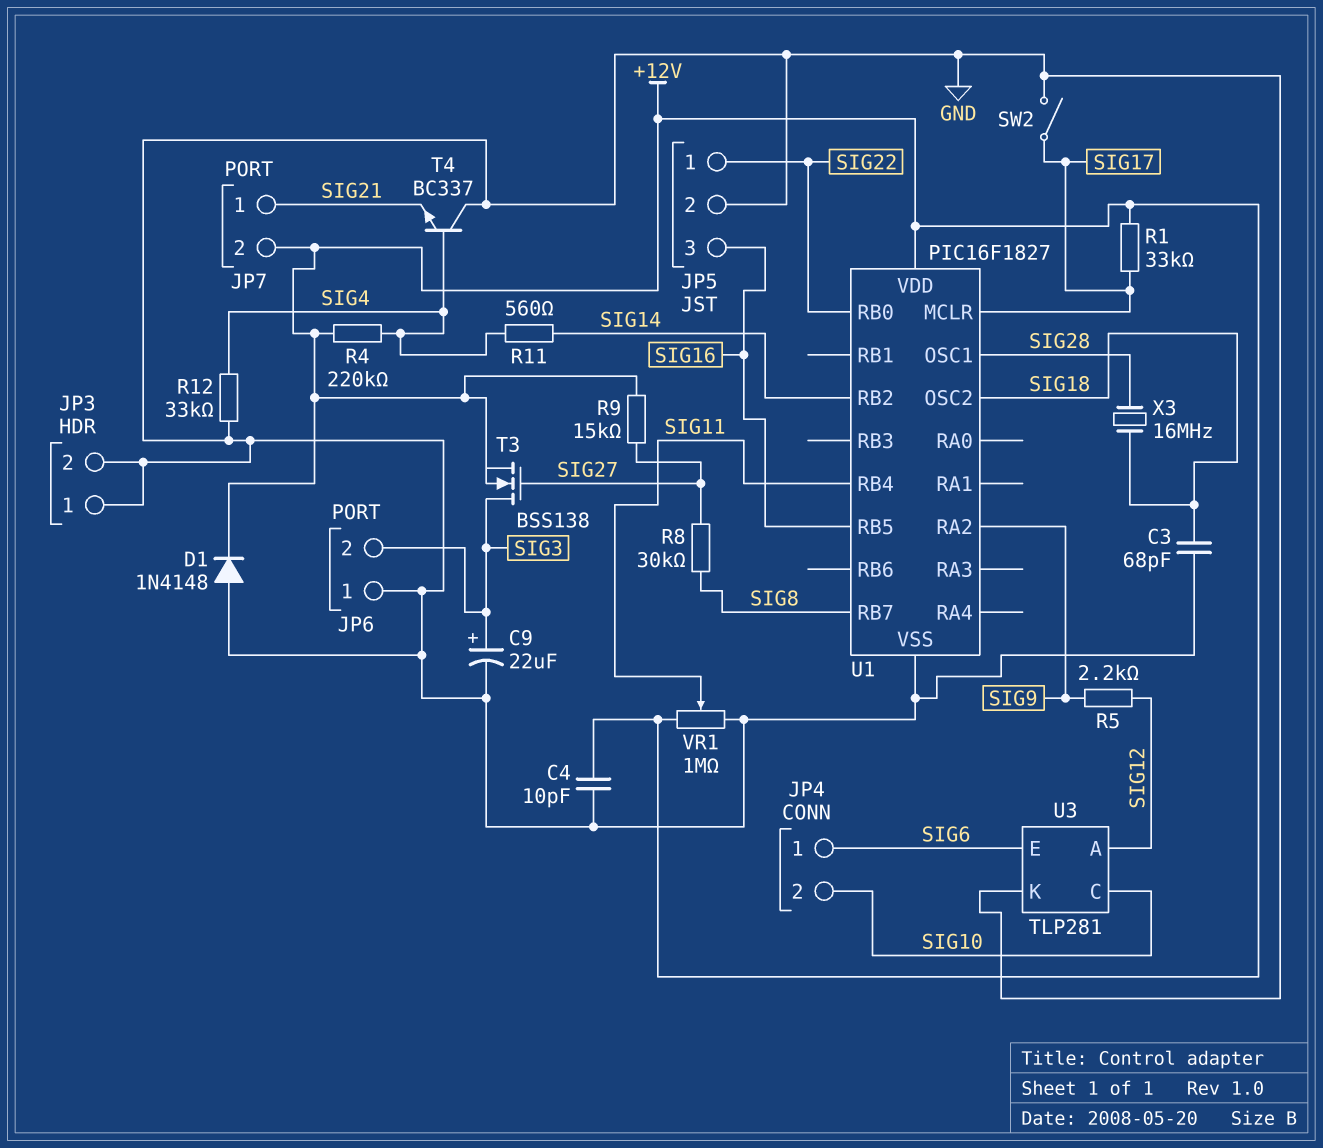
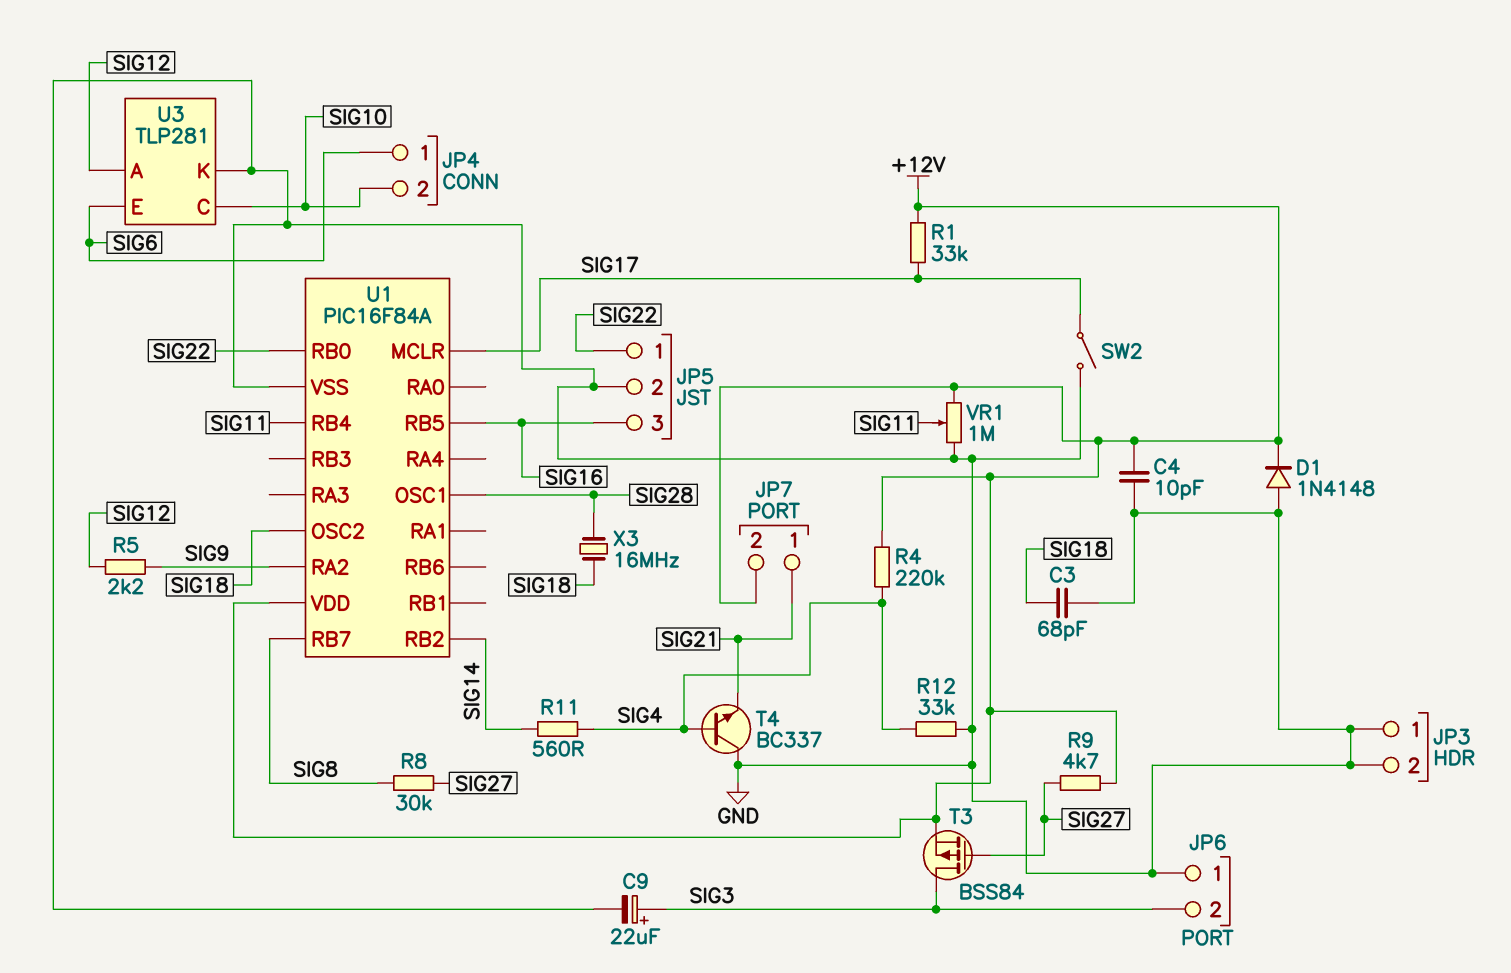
R9: 15k (+12V, SIG27) -> 4.7k (+12V, SIG27)
T3: NMOS BSS138 (G SIG27, D SIG3, S +12V) -> PMOS BSS84 (G SIG27, D SIG3, S +12V)
U1: PIC16F1827 -> PIC16F84A

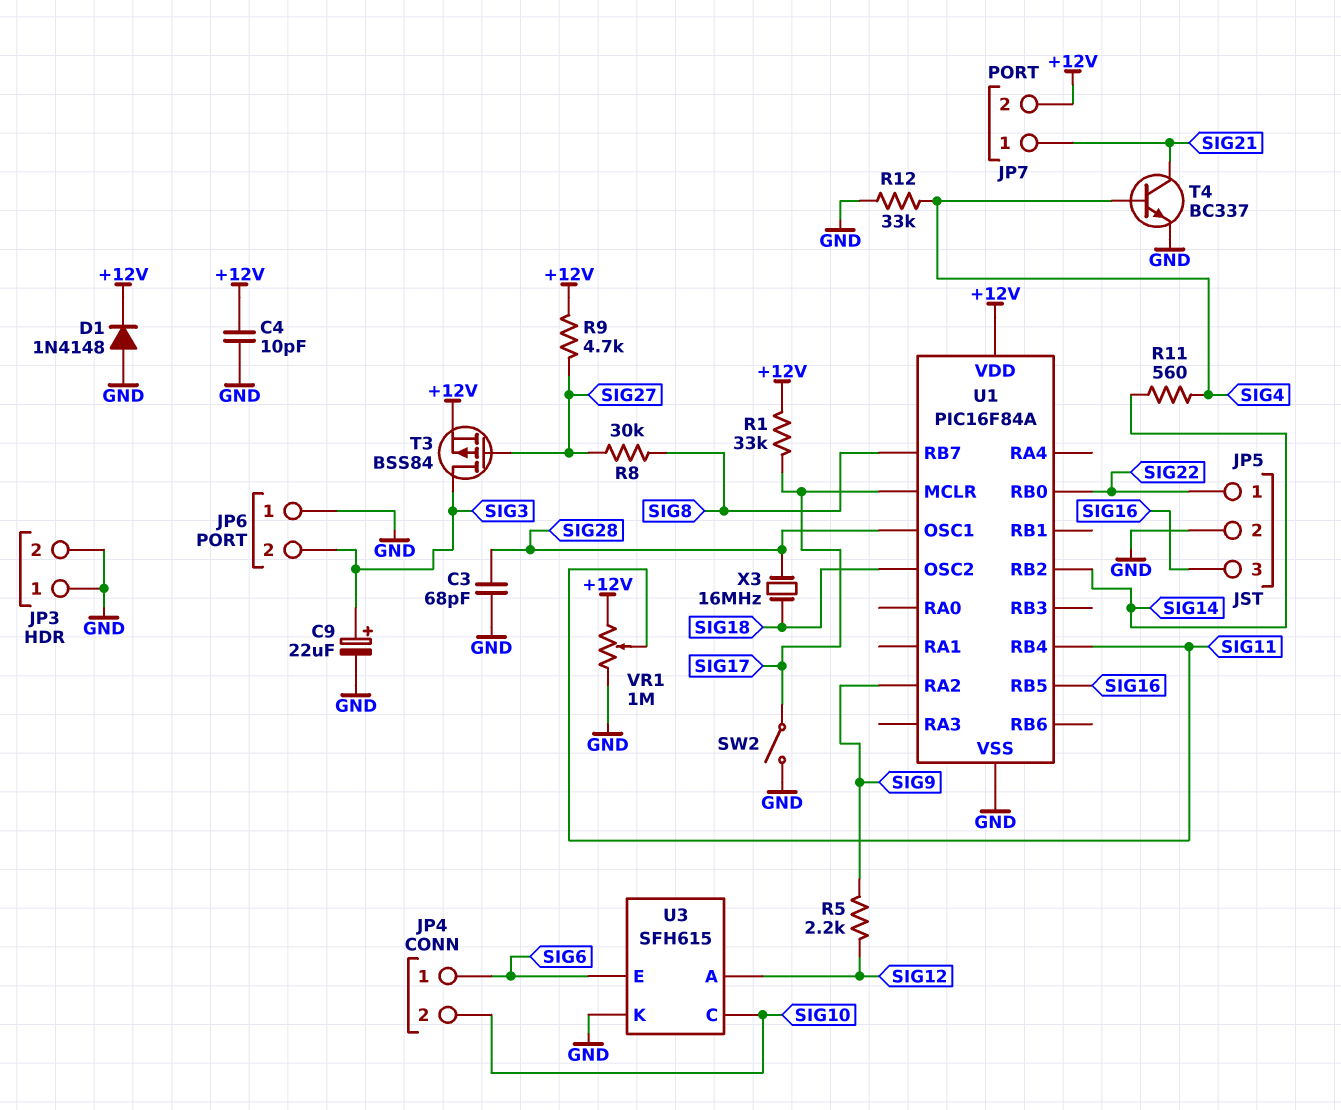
C3: 68pF (GND, SIG18) -> 68pF (GND, SIG28)
R4: 220k (+12V, SIG4) -> none
T4: NPN BC337 (B SIG4, C GND, E SIG21) -> NPN BC337 (B SIG4, C SIG21, E GND)
U3: TLP281 -> SFH615

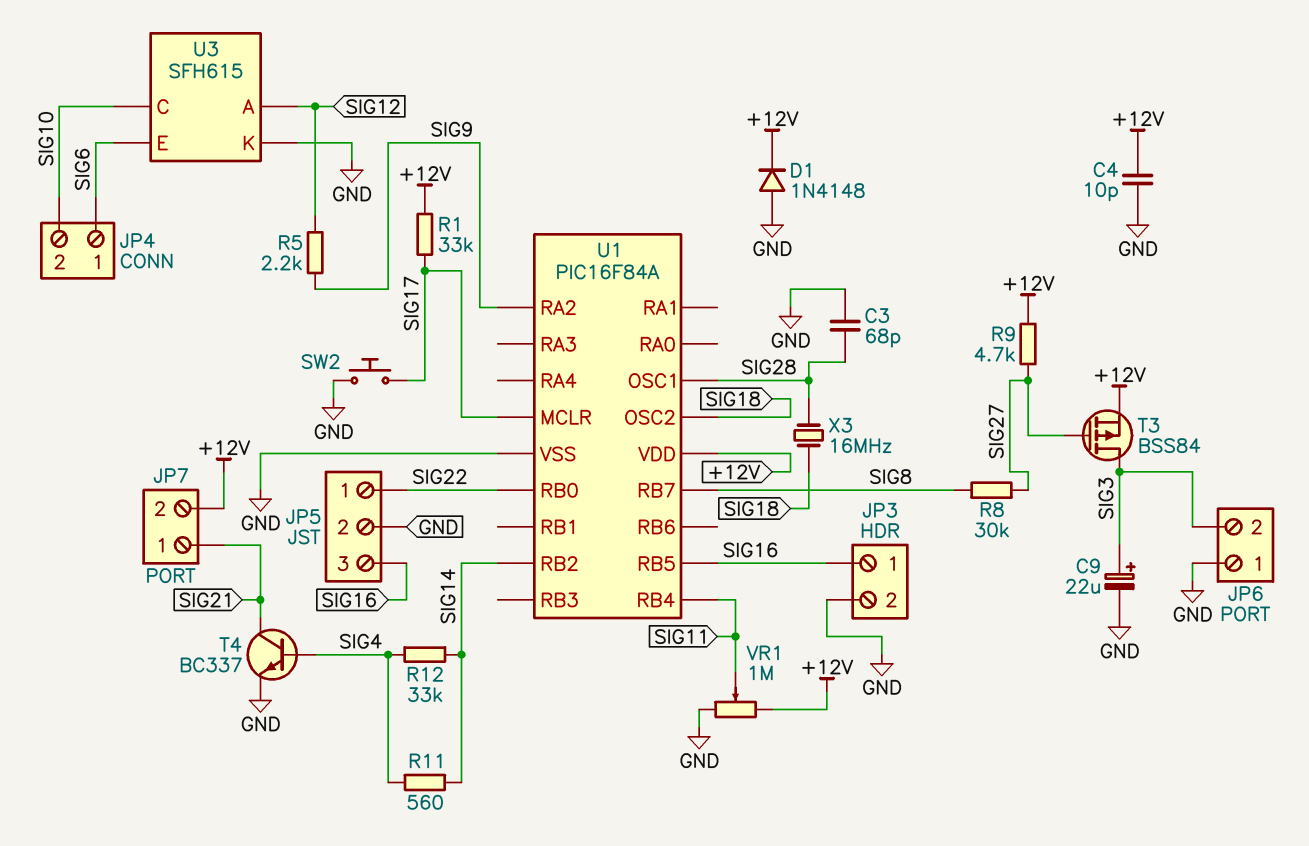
JP3 pin 1: GND -> SIG16
R12: 33k (GND, SIG4) -> 33k (SIG4, SIG14)
SW2: switch (GND, SIG17) -> button (GND, SIG17)

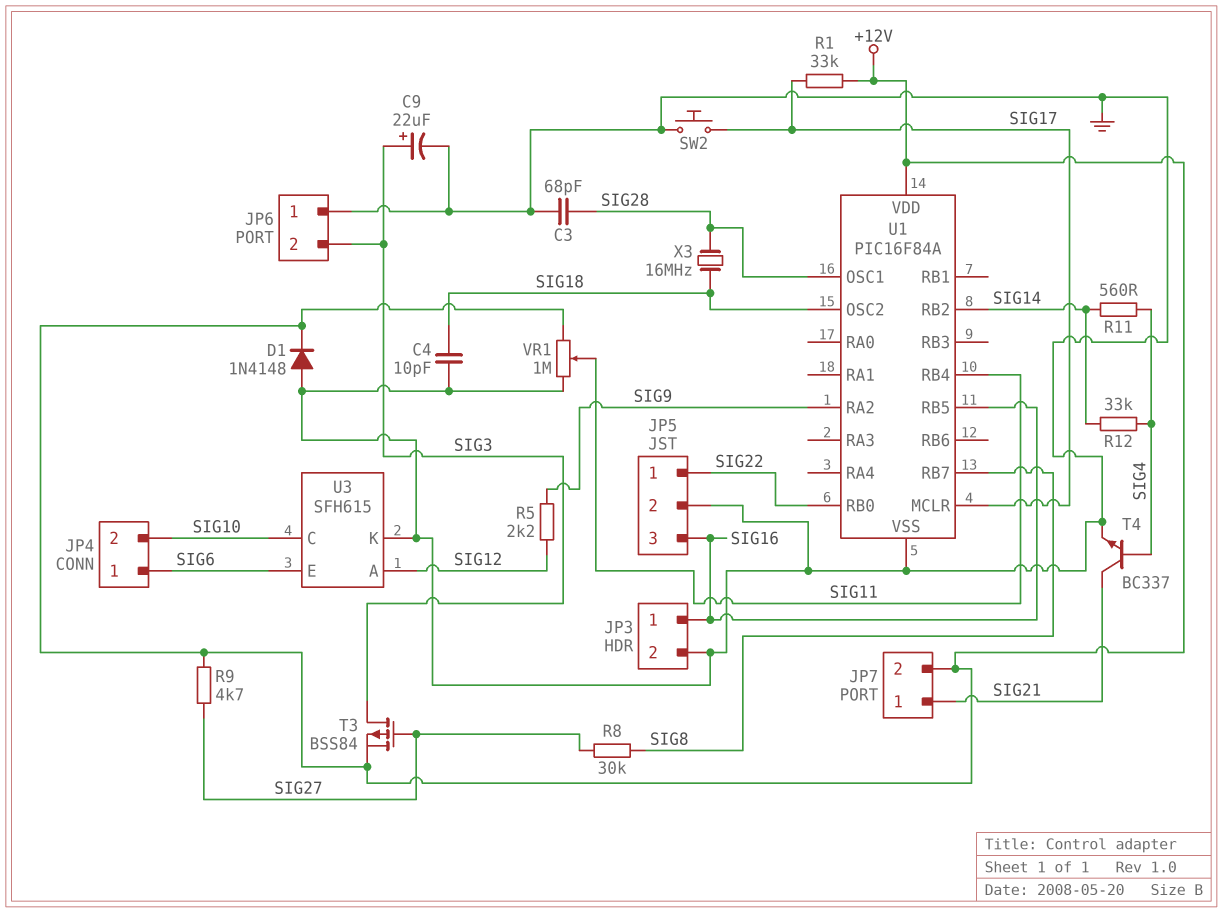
C4: 10pF (+12V, GND) -> 10pF (GND, SIG18)

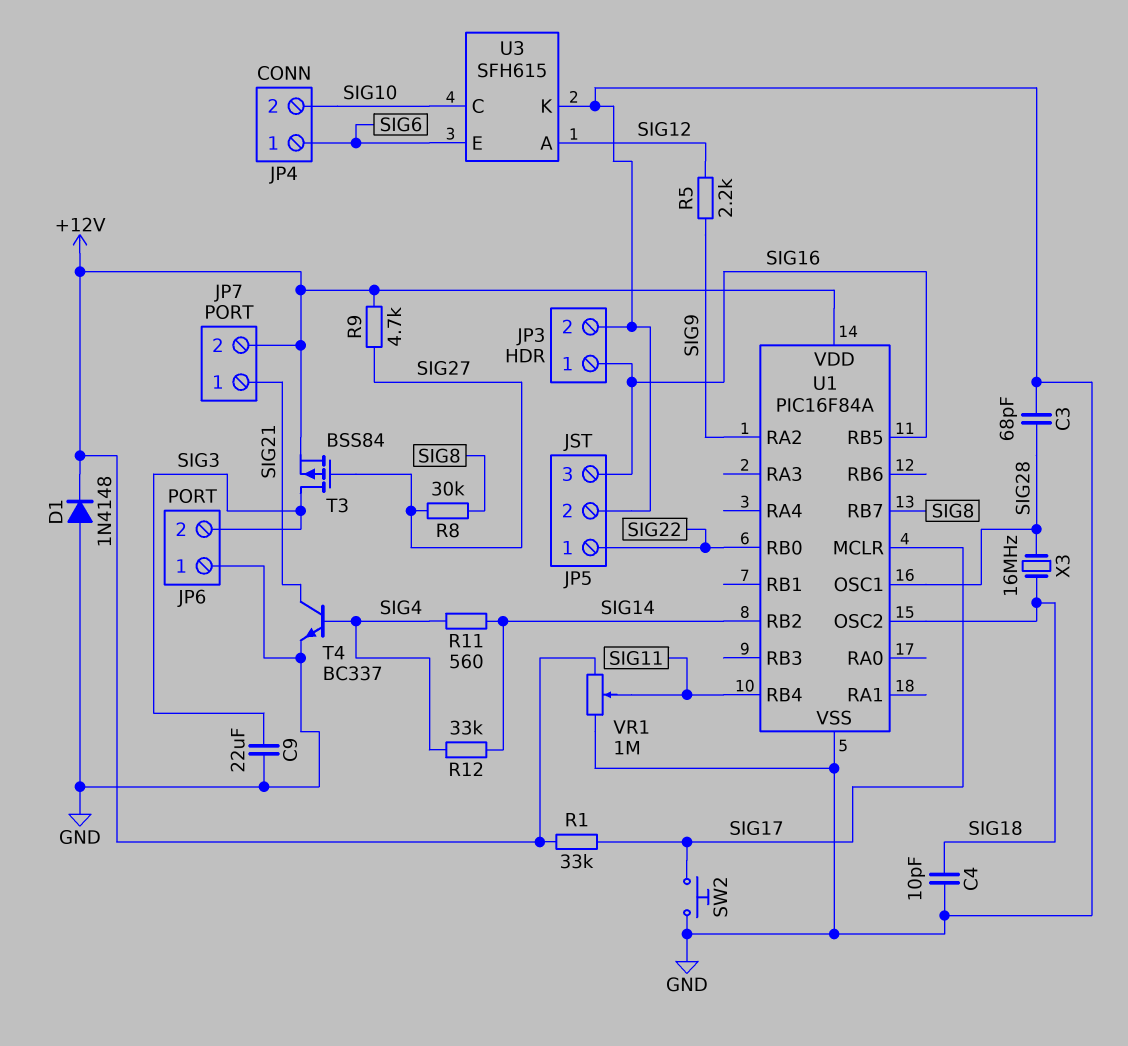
C9: 22uF (plus SIG3, minus GND) -> 22uF (GND, SIG3)

